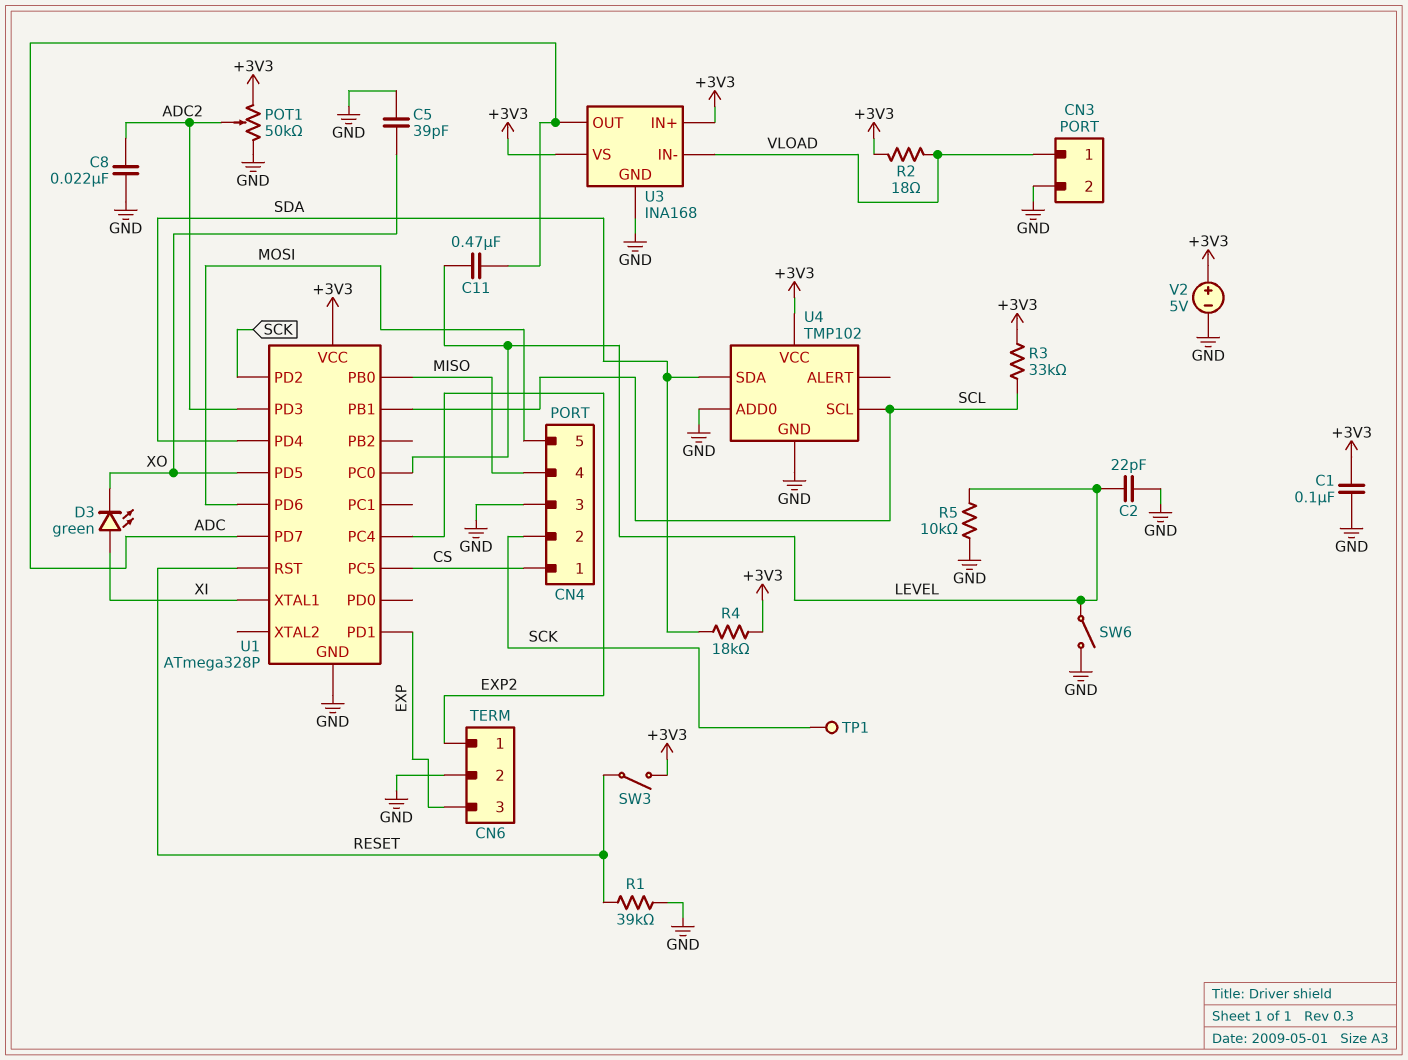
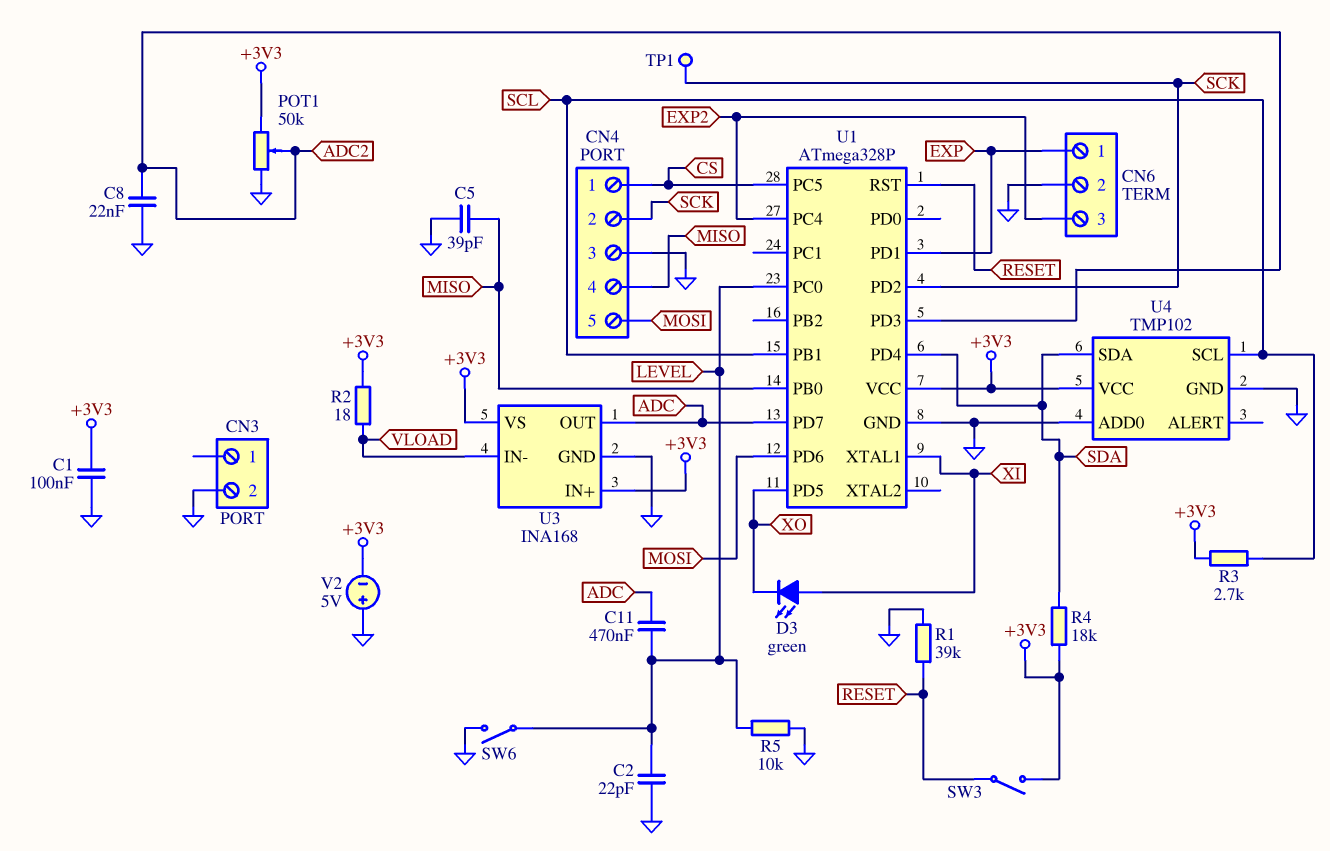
C5: 39pF (GND, XO) -> 39pF (GND, MISO)
CN3 pin 1: VLOAD -> none
CN6 pin 1: EXP2 -> EXP
CN6 pin 3: EXP -> EXP2
R3: 33k (+3V3, SCL) -> 2.7k (+3V3, SCL)
V2: 5V (plus +3V3, minus GND) -> 5V (plus GND, minus +3V3)

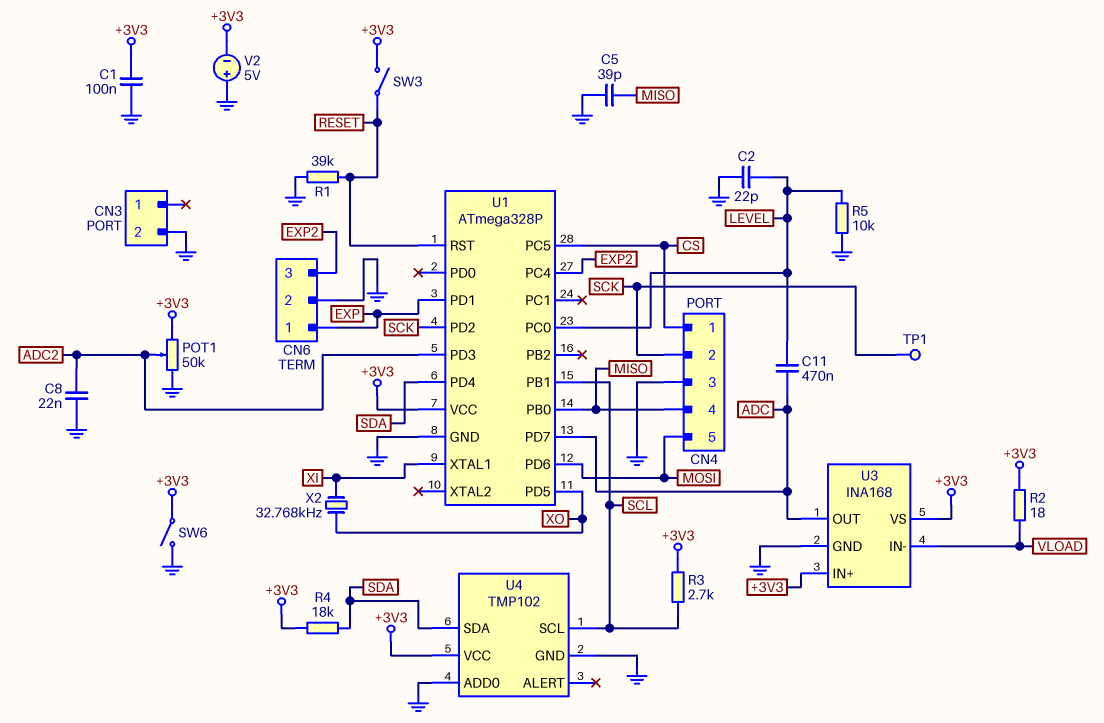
D3: LED green (A XI, K XO) -> none
SW6: switch (GND, LEVEL) -> switch (+3V3, GND)
X2: none -> 32.768kHz (XI, XO)

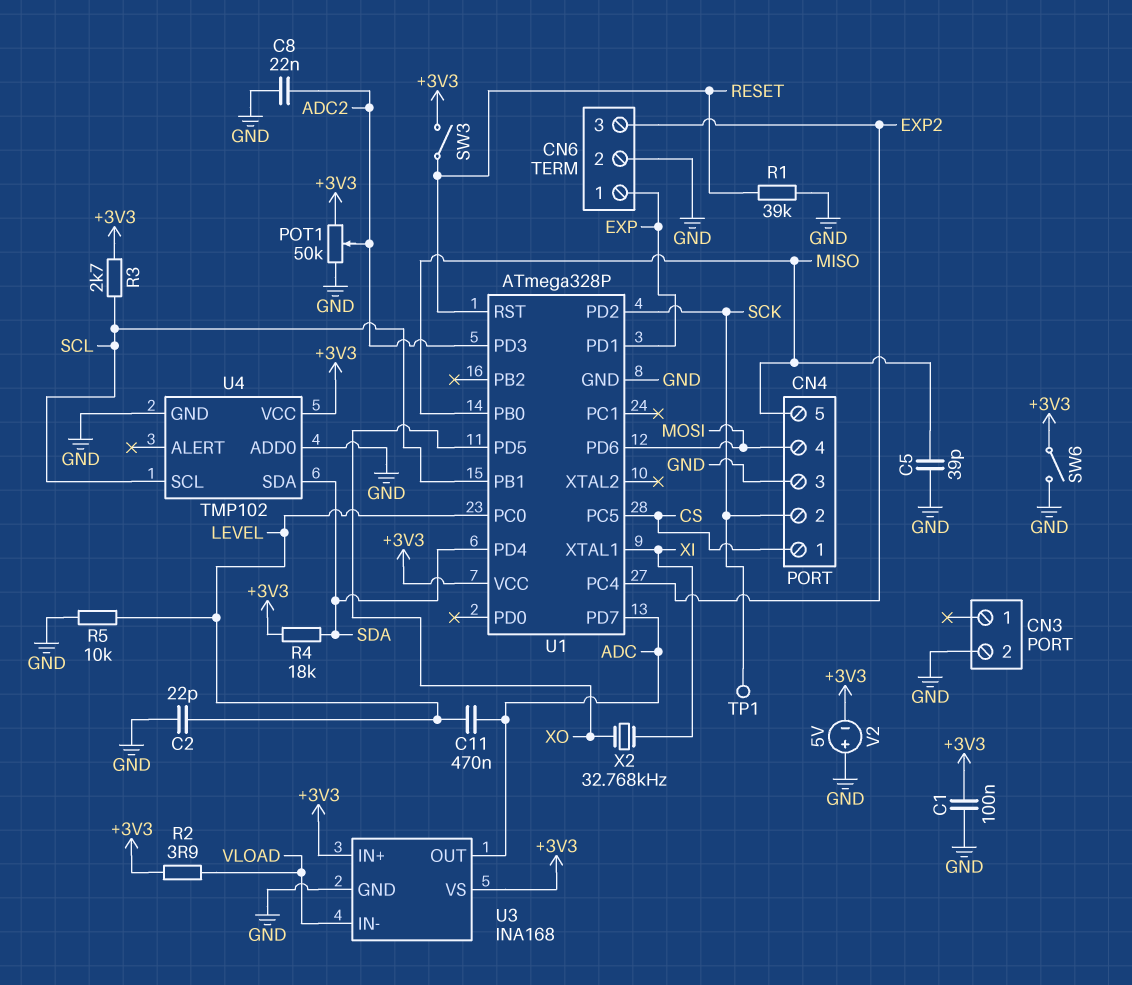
CN4 pin 4: MISO -> MOSI
CN4 pin 5: MOSI -> MISO
R2: 18 (+3V3, VLOAD) -> 3.9 (+3V3, VLOAD)

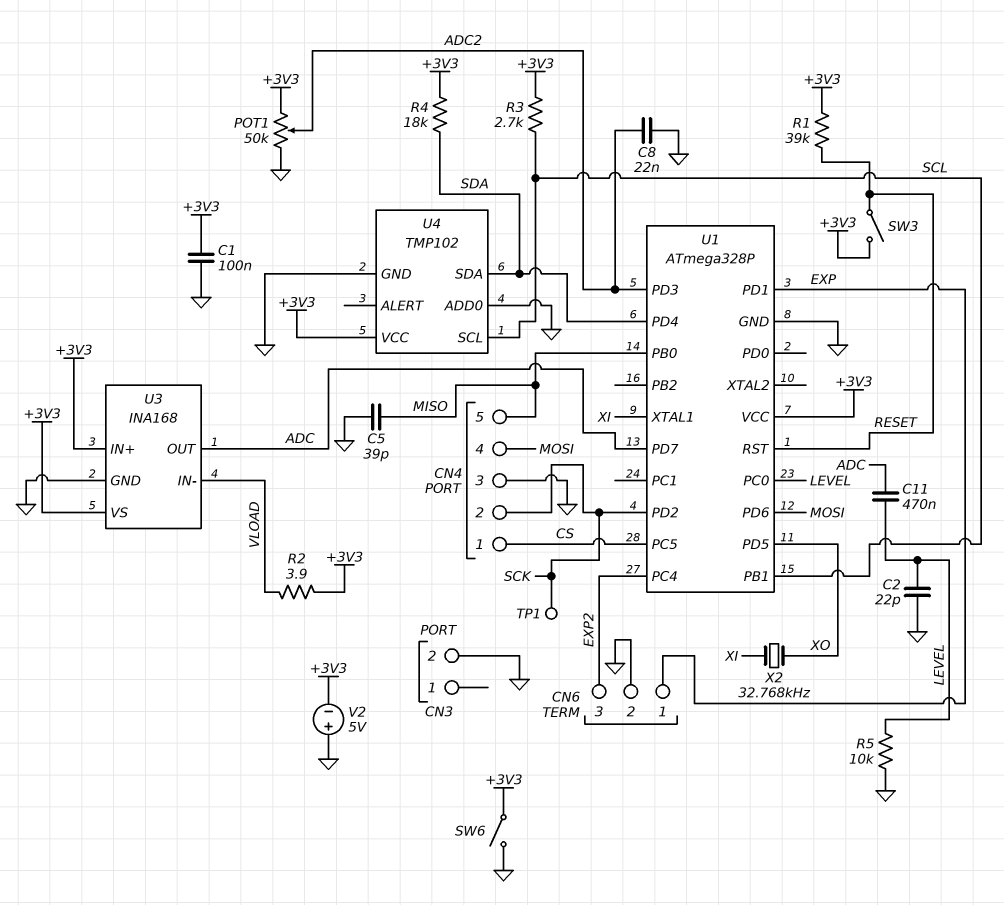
R1: 39k (GND, RESET) -> 39k (+3V3, RESET)

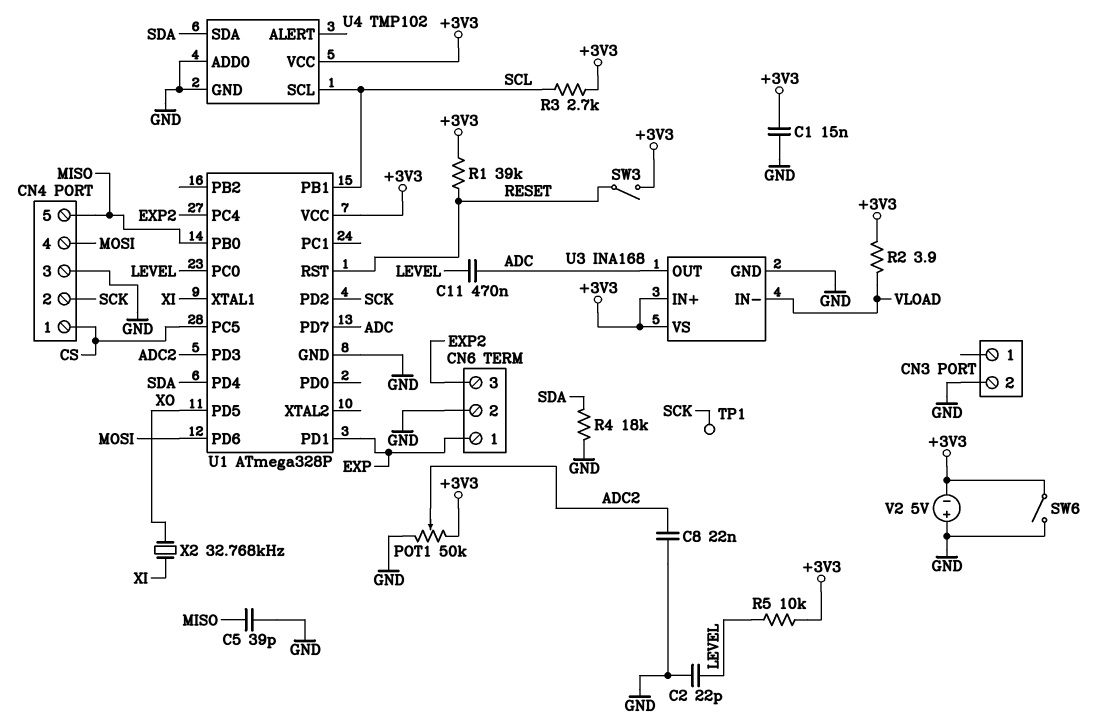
C1: 100nF (+3V3, GND) -> 15nF (+3V3, GND)
R4: 18k (+3V3, SDA) -> 18k (GND, SDA)
R5: 10k (GND, LEVEL) -> 10k (+3V3, LEVEL)

